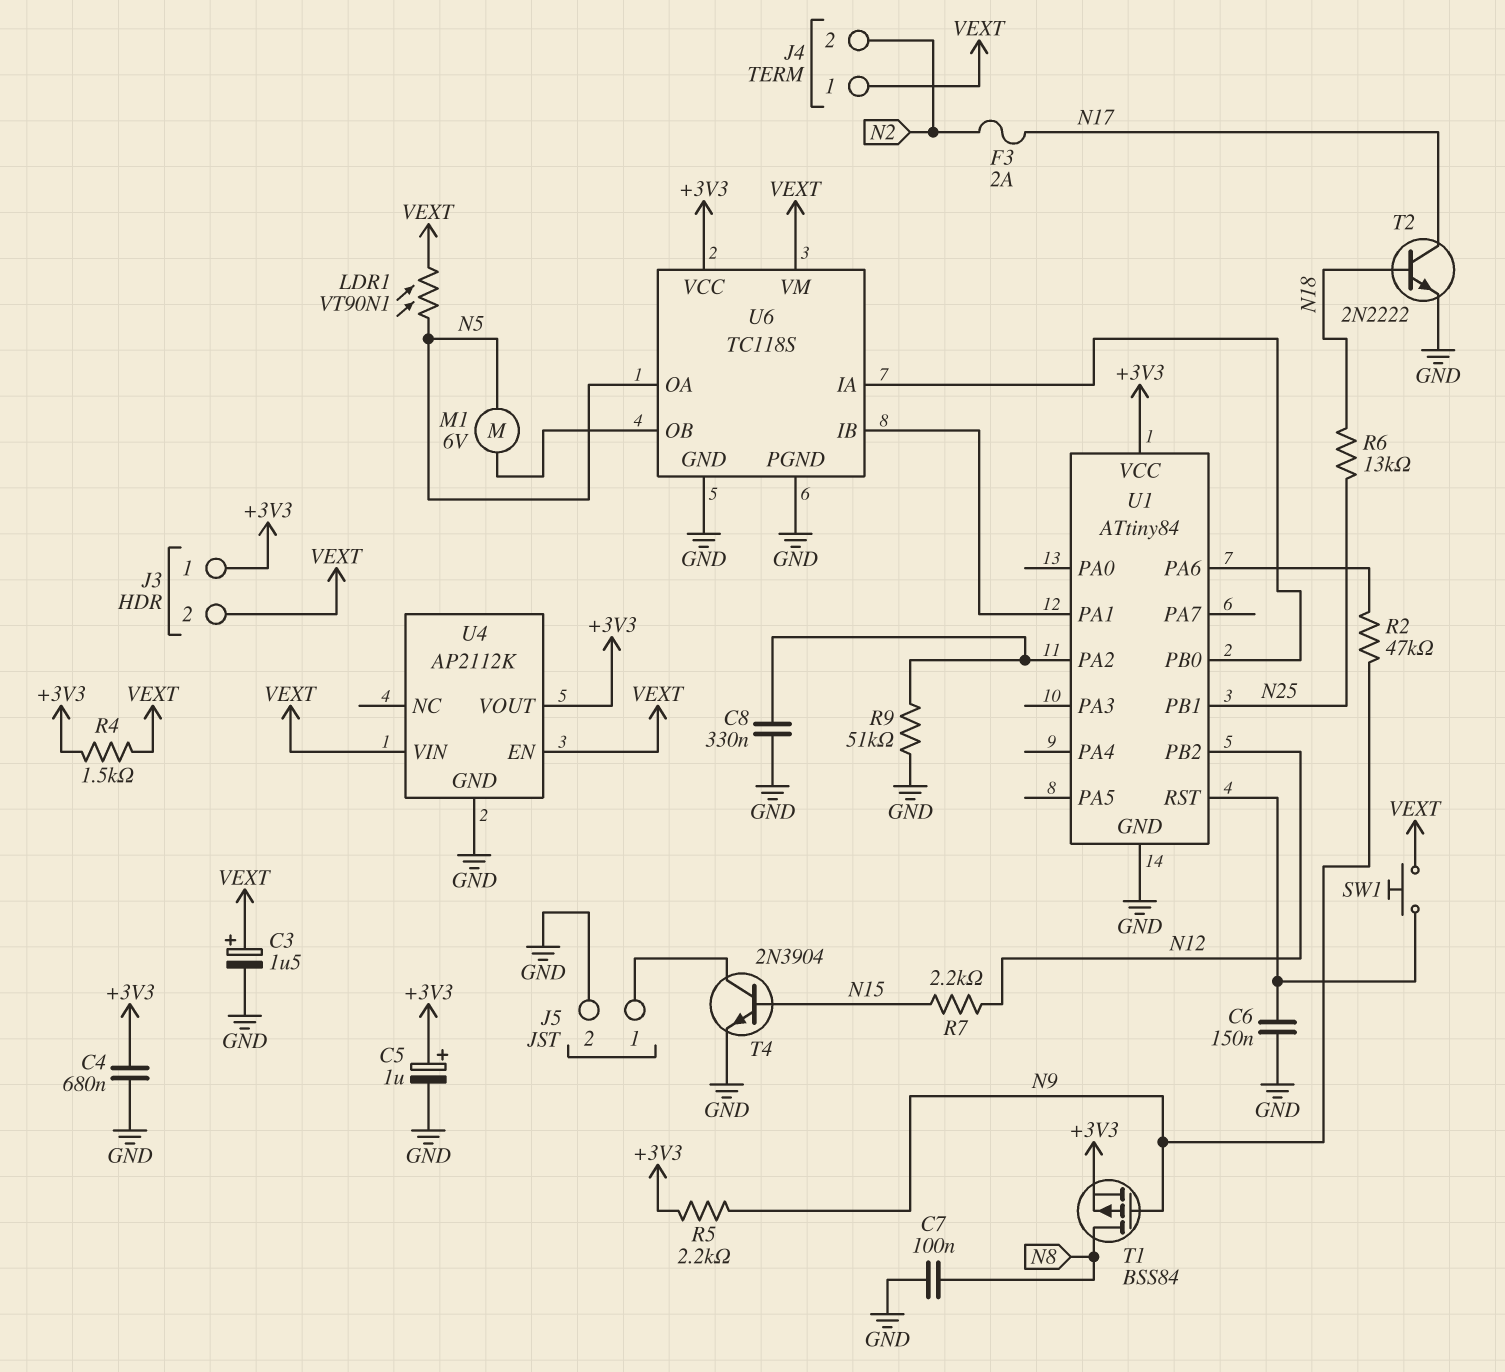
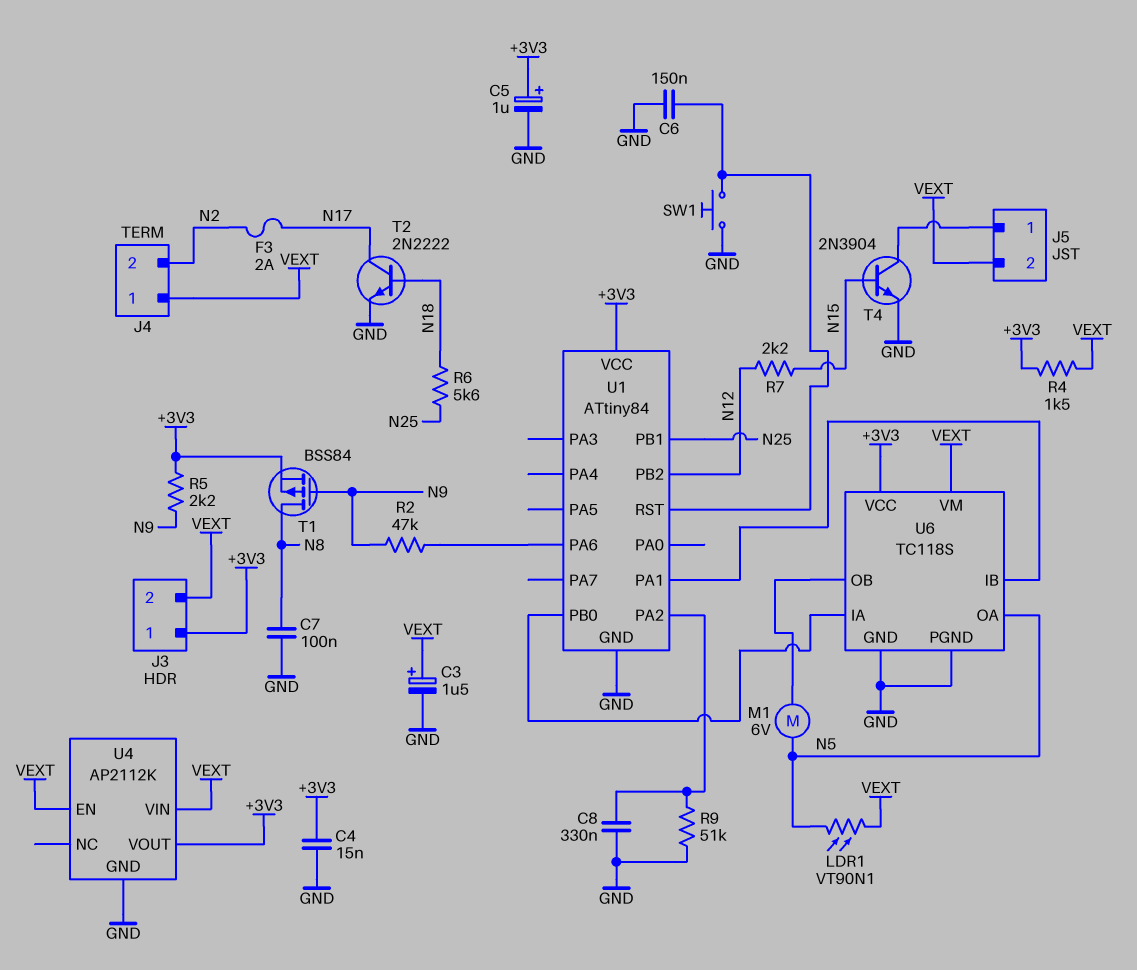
C4: 680nF (+3V3, GND) -> 15nF (+3V3, GND)
J5 pin 2: GND -> VEXT
R6: 13k (N18, N25) -> 5.6k (N18, N25)
SW1: button (U1/RST, VEXT) -> button (GND, U1/RST)

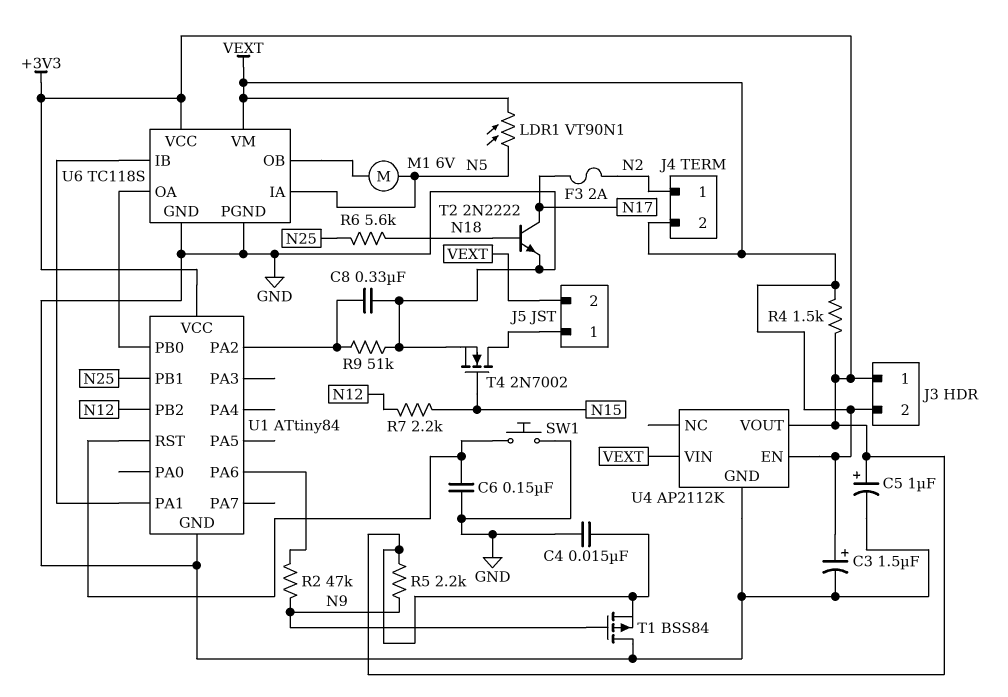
C7: 100nF (GND, N8) -> none
J4 pin 1: VEXT -> N2
J4 pin 2: N2 -> VEXT
T1: PMOS BSS84 (G N9, D N8, S +3V3) -> PMOS BSS84 (G N9, D GND, S +3V3)
T4: NPN 2N3904 (B N15, C J5/1, E GND) -> NMOS 2N7002 (G N15, D J5/1, S GND)
U6 pin IA: U1/PB0 -> N5
U6 pin OA: N5 -> U1/PB0

